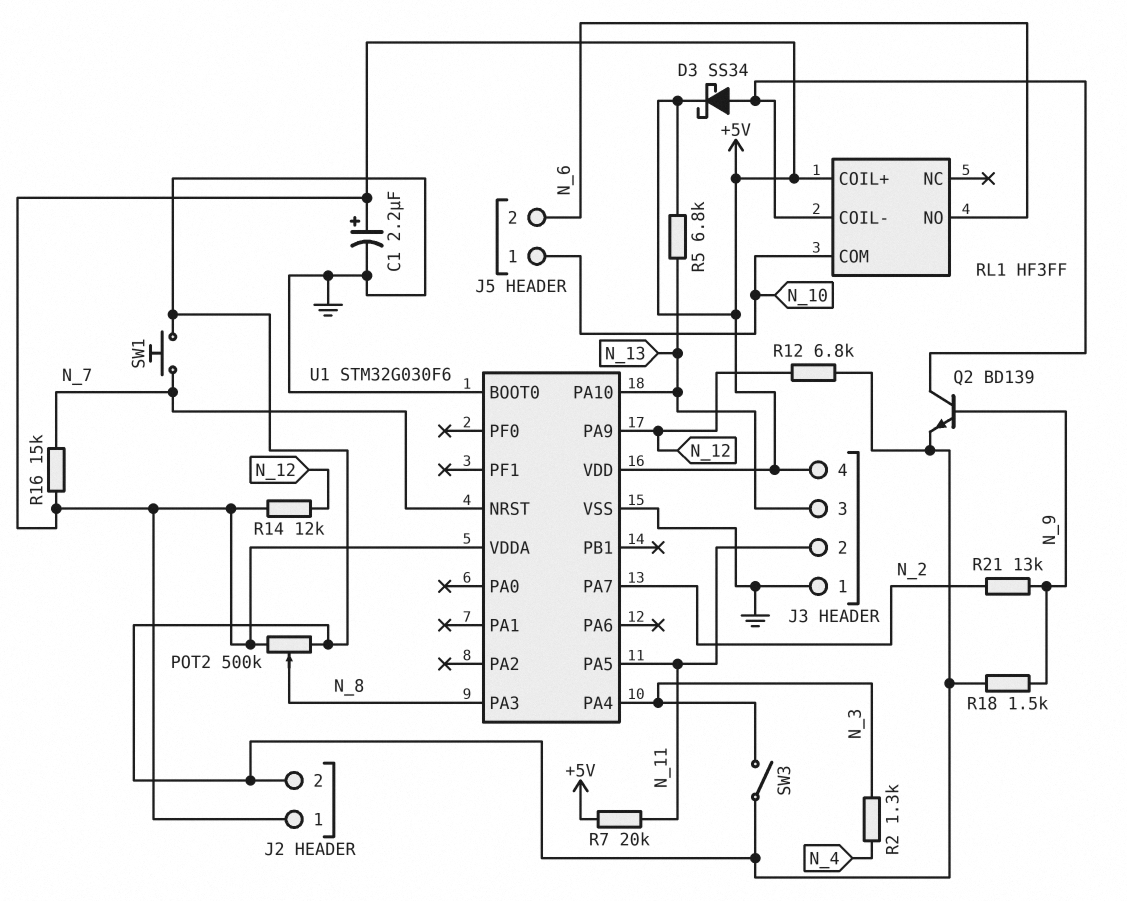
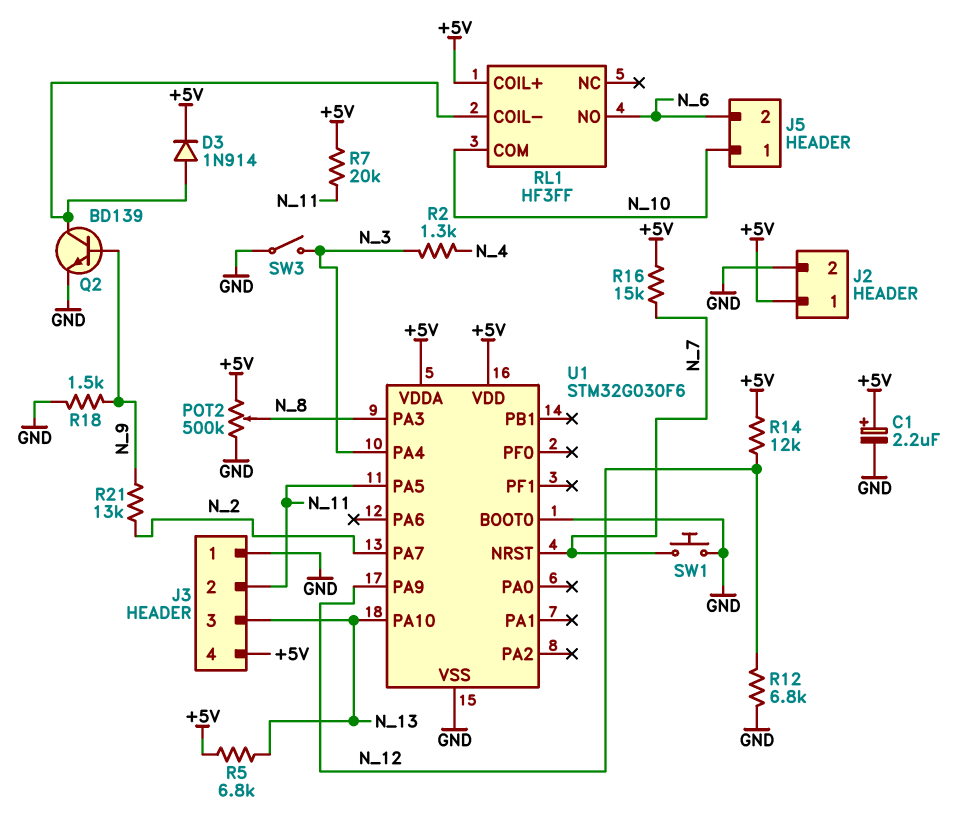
D3: schottky SS34 (A RL1/COIL-, K +5V) -> diode 1N914 (A RL1/COIL-, K +5V)

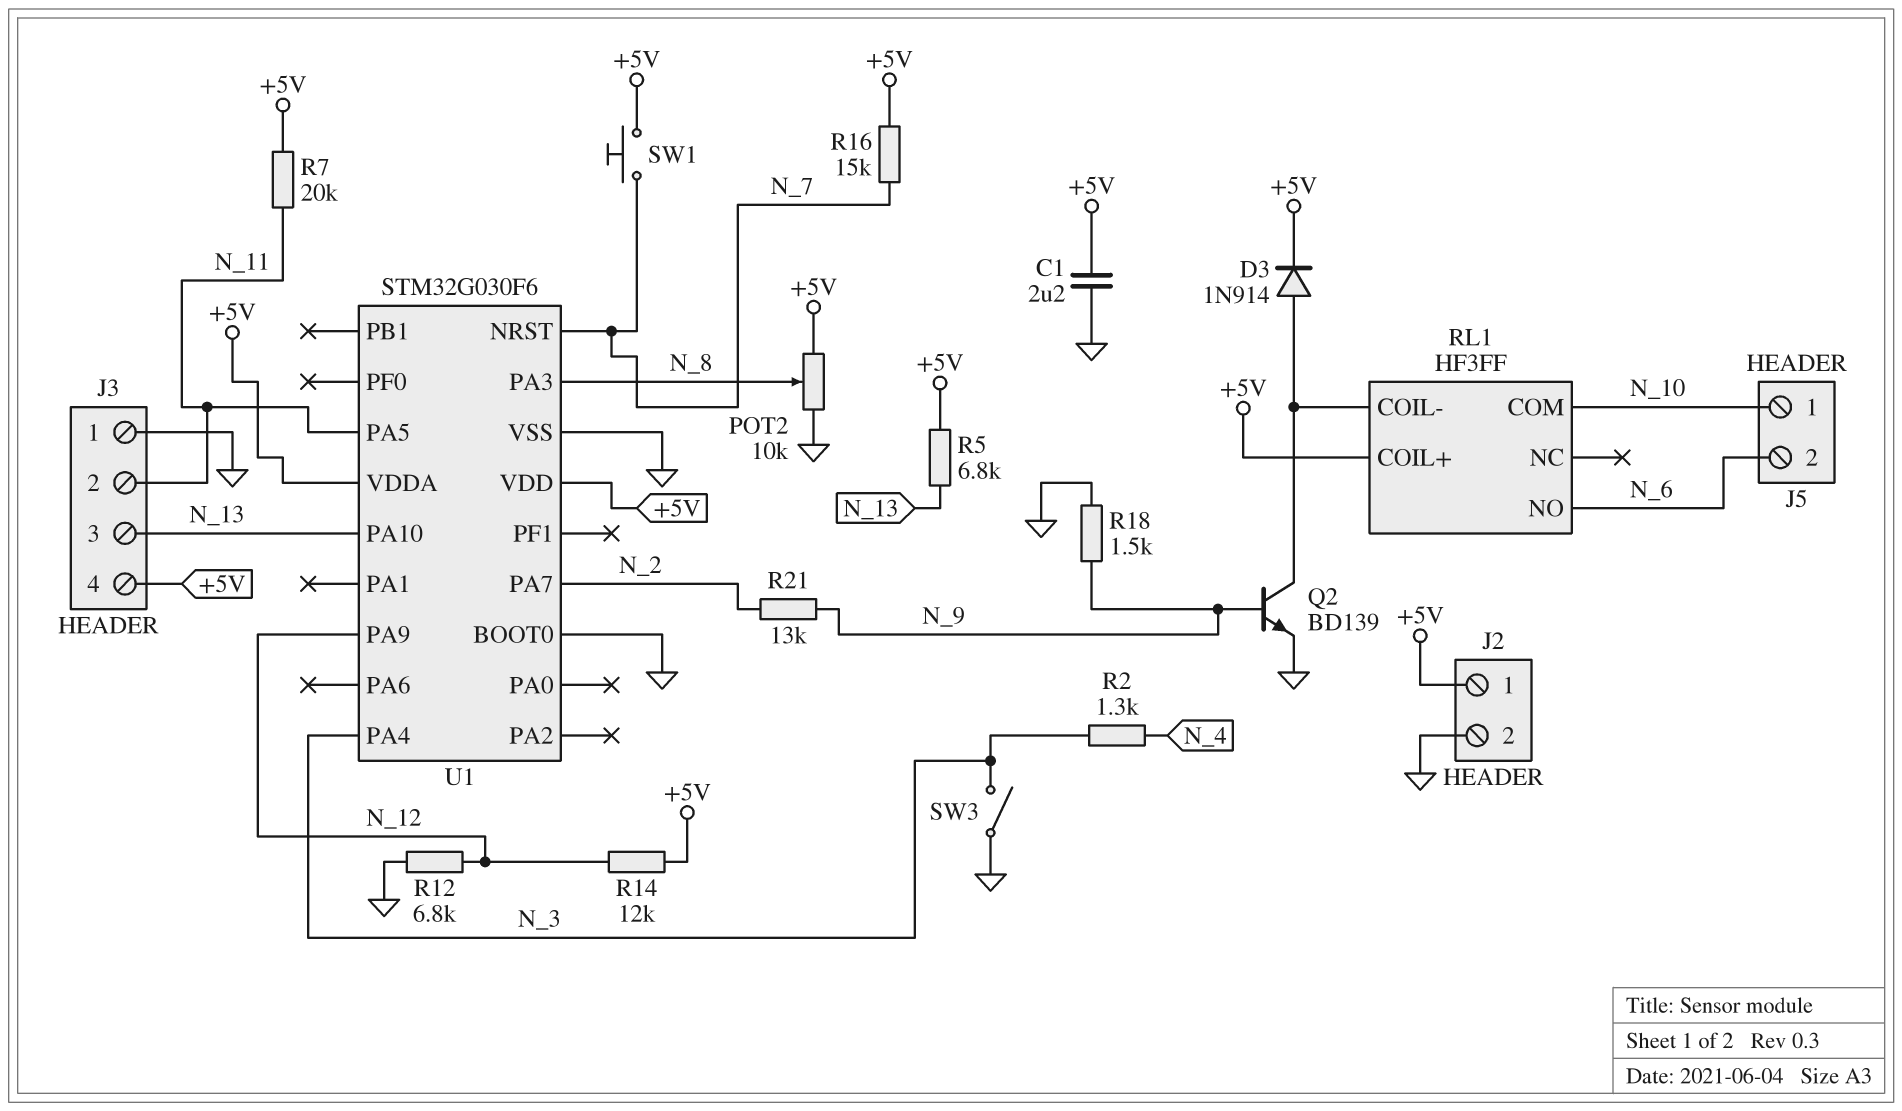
C1: 2.2uF (plus +5V, minus GND) -> 2.2uF (+5V, GND)
POT2: 500k (+5V, GND, wiper N_8) -> 10k (+5V, GND, wiper N_8)
SW1: button (GND, N_7) -> button (+5V, N_7)

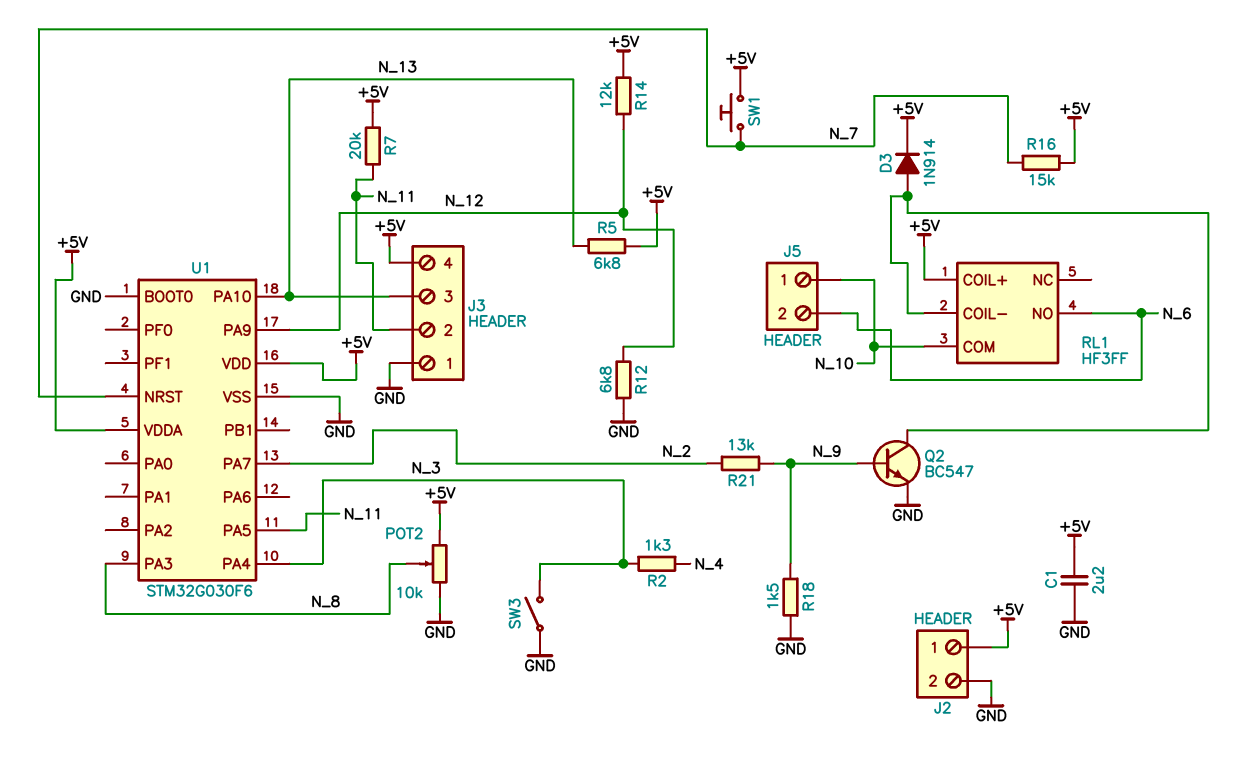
Q2: NPN BD139 (B N_9, C RL1/COIL-, E GND) -> NPN BC547 (B N_9, C RL1/COIL-, E GND)

